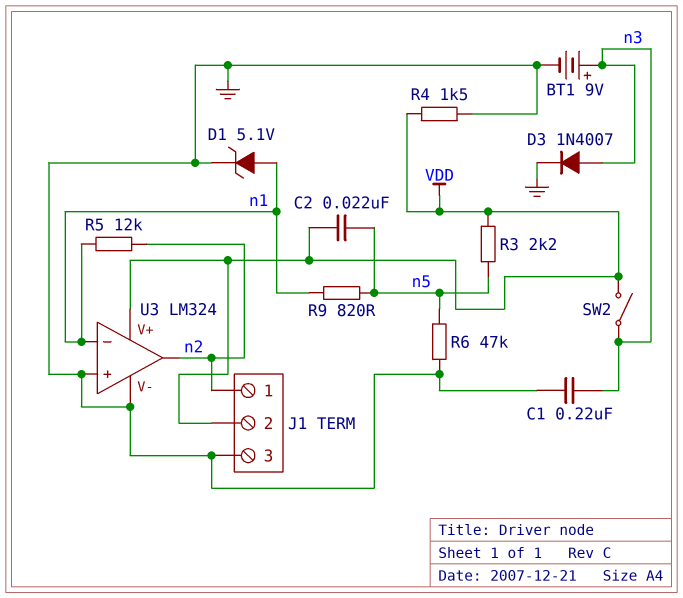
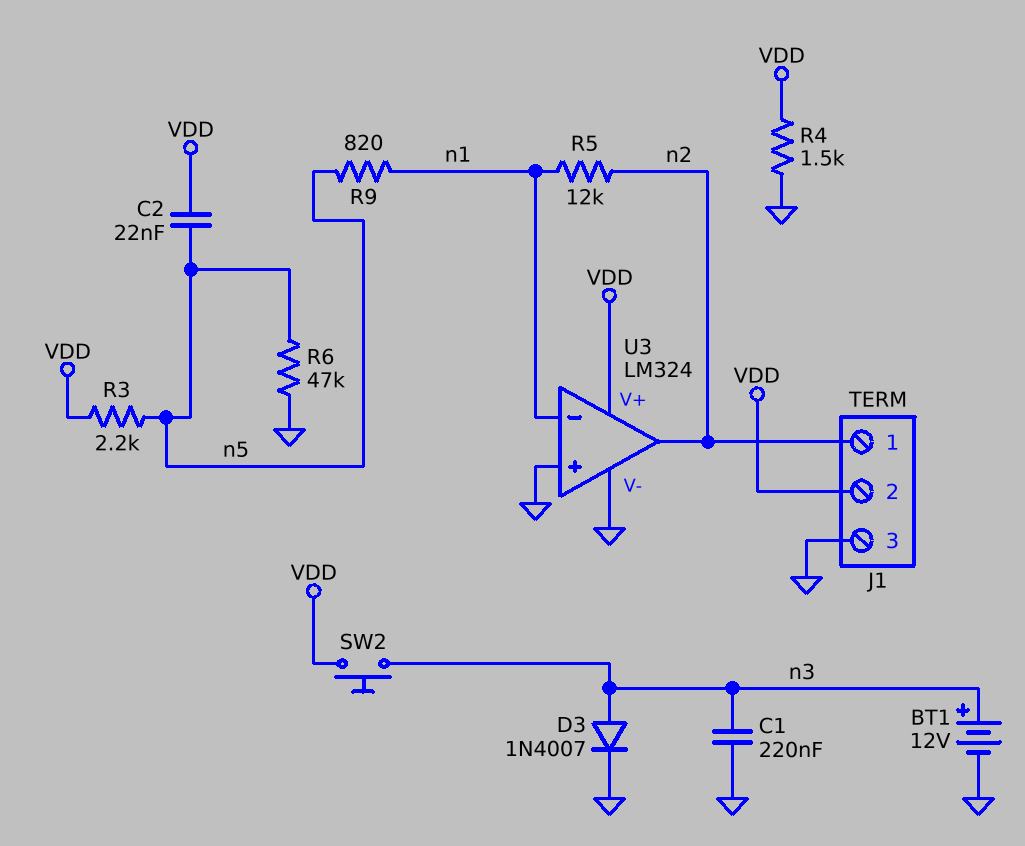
BT1: 9V (plus n3, minus GND) -> 12V (plus n3, minus GND)
D1: zener 5.1V (A n1, K GND) -> none
SW2: switch (VDD, n3) -> button (VDD, n3)

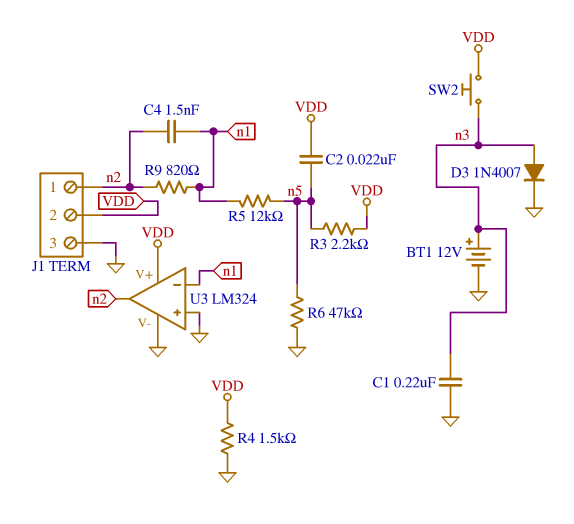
C4: none -> 1.5nF (n1, n2)
R5: 12k (n1, n2) -> 12k (n1, n5)
R9: 820 (n1, n5) -> 820 (n1, n2)

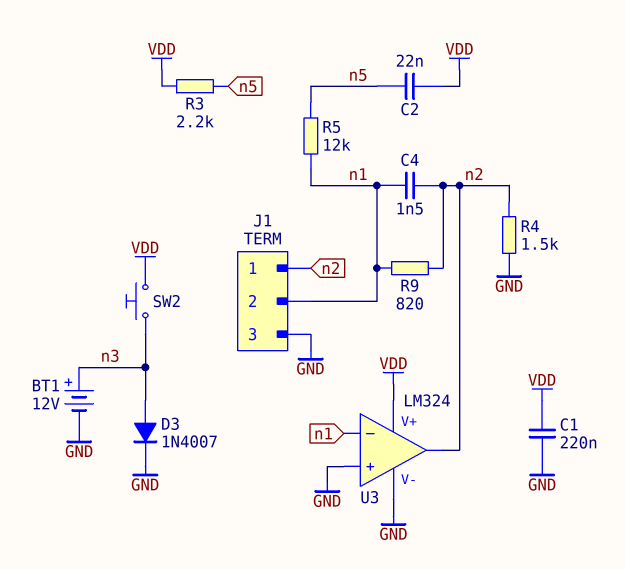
C1: 220nF (GND, n3) -> 220nF (GND, VDD)
J1 pin 2: VDD -> n1
R4: 1.5k (GND, VDD) -> 1.5k (GND, n2)
R6: 47k (GND, n5) -> none

